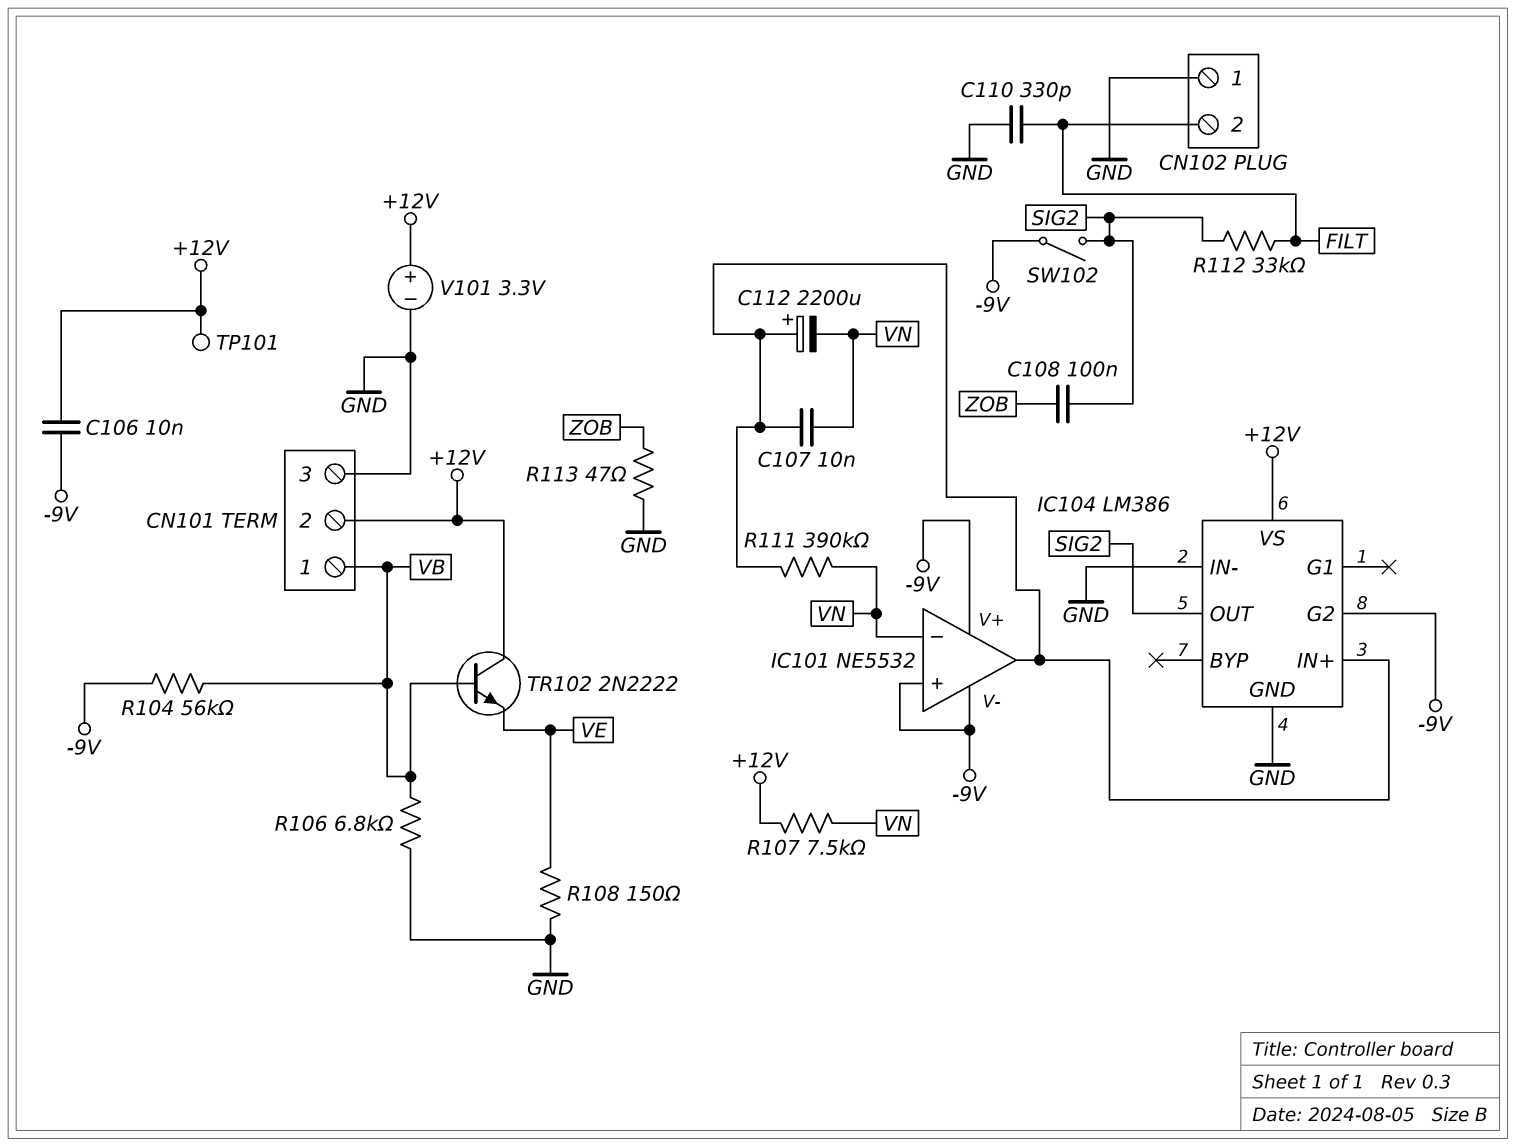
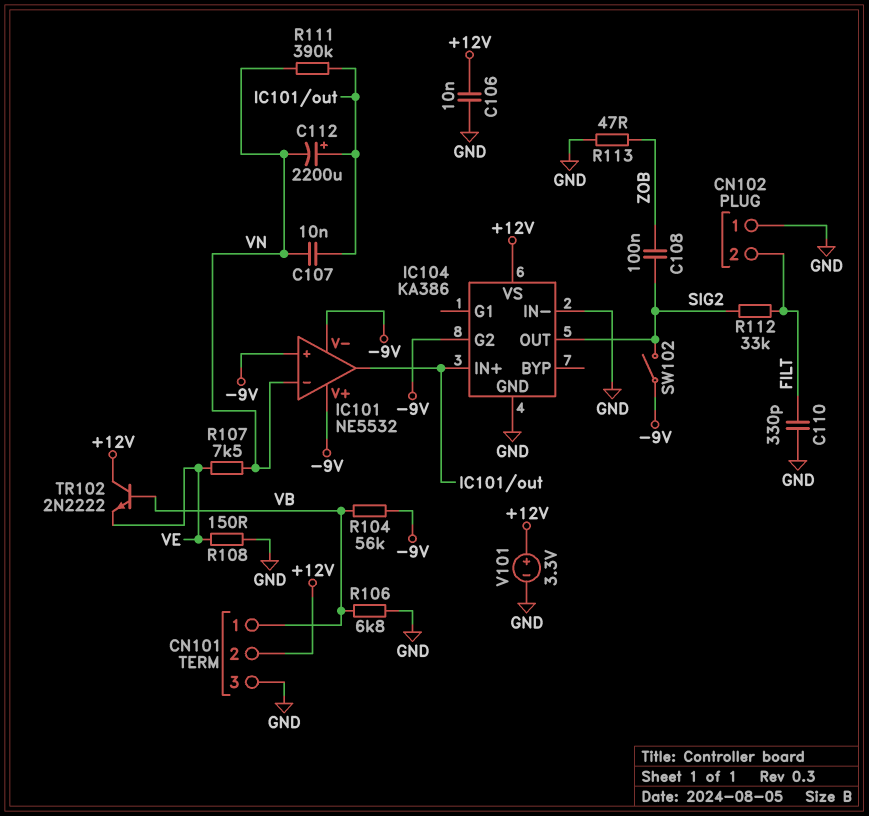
C106: 10nF (+12V, -9V) -> 10nF (+12V, GND)
IC104: LM386 -> KA386
R107: 7.5k (+12V, VN) -> 7.5k (VE, VN)
TP101: test point (+12V) -> none

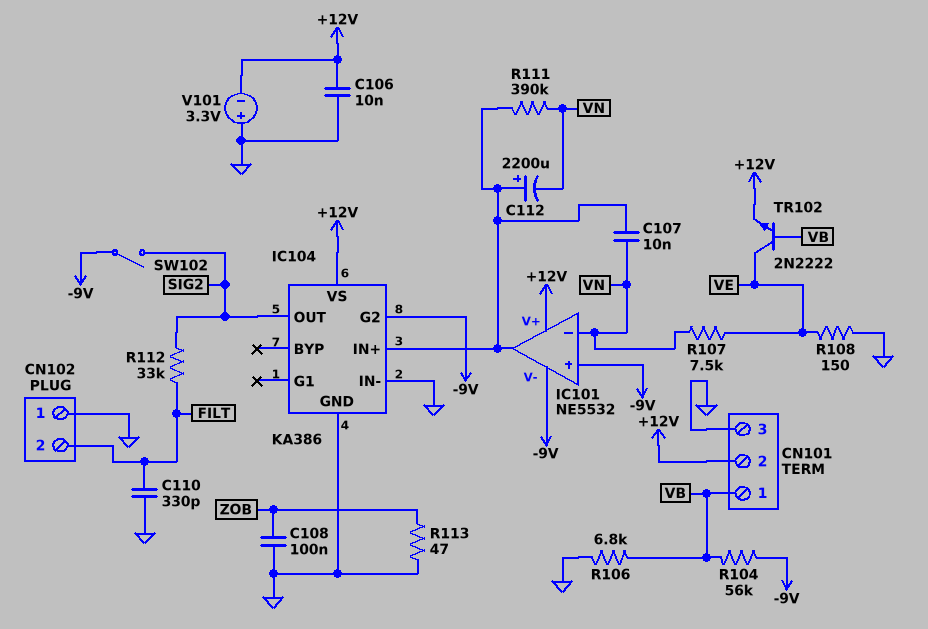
C108: 100nF (SIG2, ZOB) -> 100nF (GND, ZOB)
IC101 pin V+: -9V -> +12V
TR102: NPN 2N2222 (B VB, C +12V, E VE) -> NPN 2N2222 (B VB, C VE, E +12V)
V101: 3.3V (plus +12V, minus GND) -> 3.3V (plus GND, minus +12V)

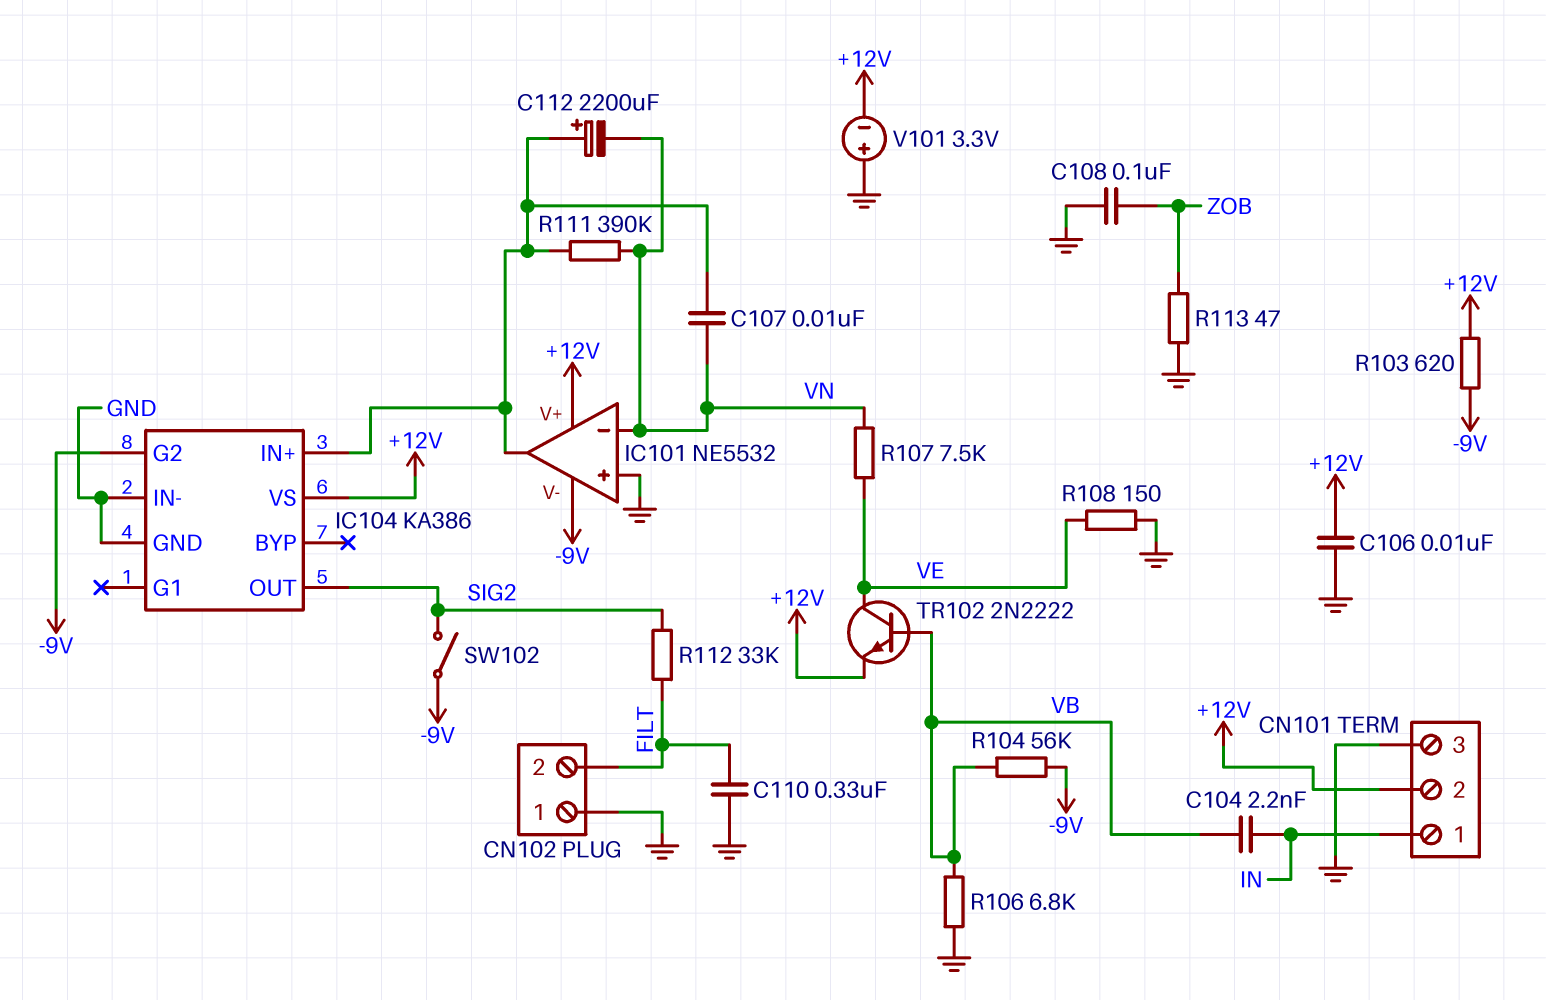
C104: none -> 2.2nF (IN, VB)
C110: 330pF (FILT, GND) -> 330nF (FILT, GND)
CN101 pin 1: VB -> IN
IC101 pin in+: -9V -> GND
R103: none -> 620 (+12V, -9V)

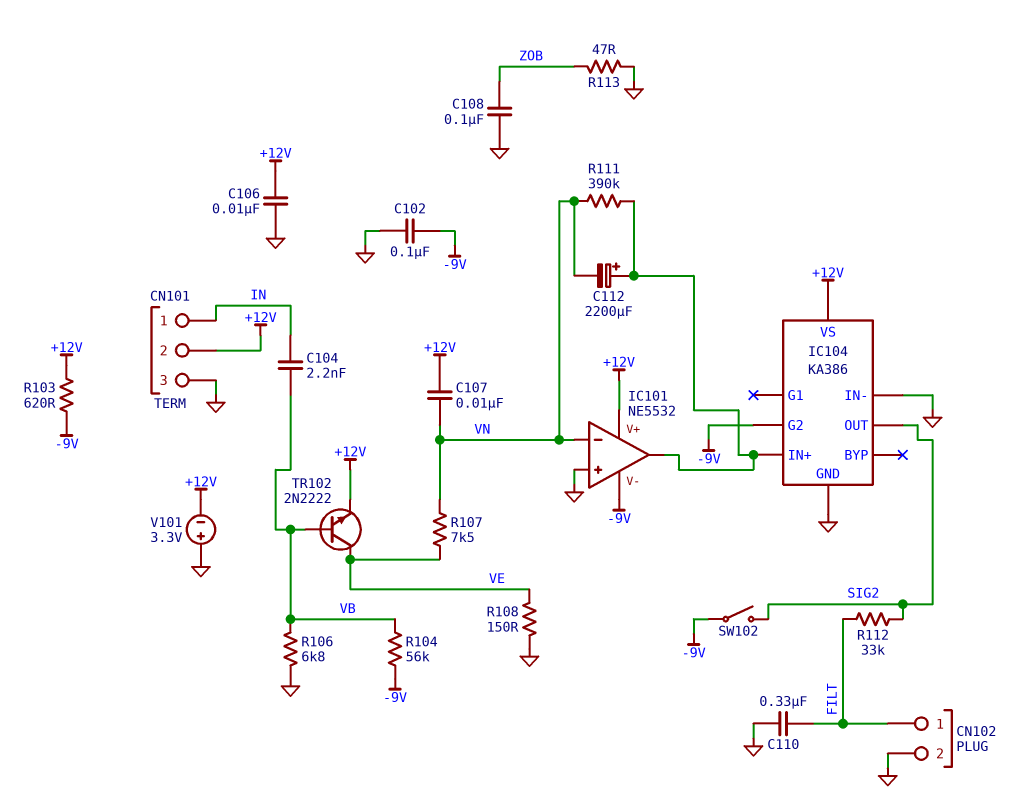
C102: none -> 100nF (-9V, GND)
C107: 10nF (IC101/out, VN) -> 10nF (+12V, VN)
CN102 pin 1: GND -> FILT
CN102 pin 2: FILT -> GND

